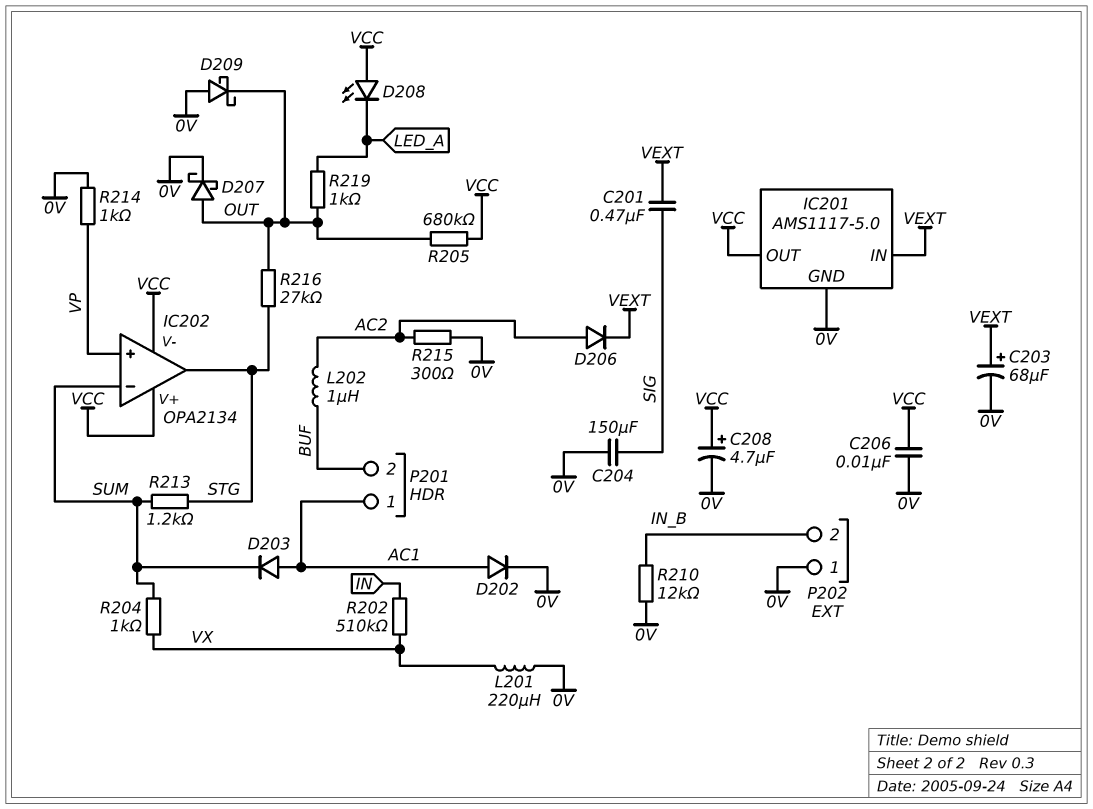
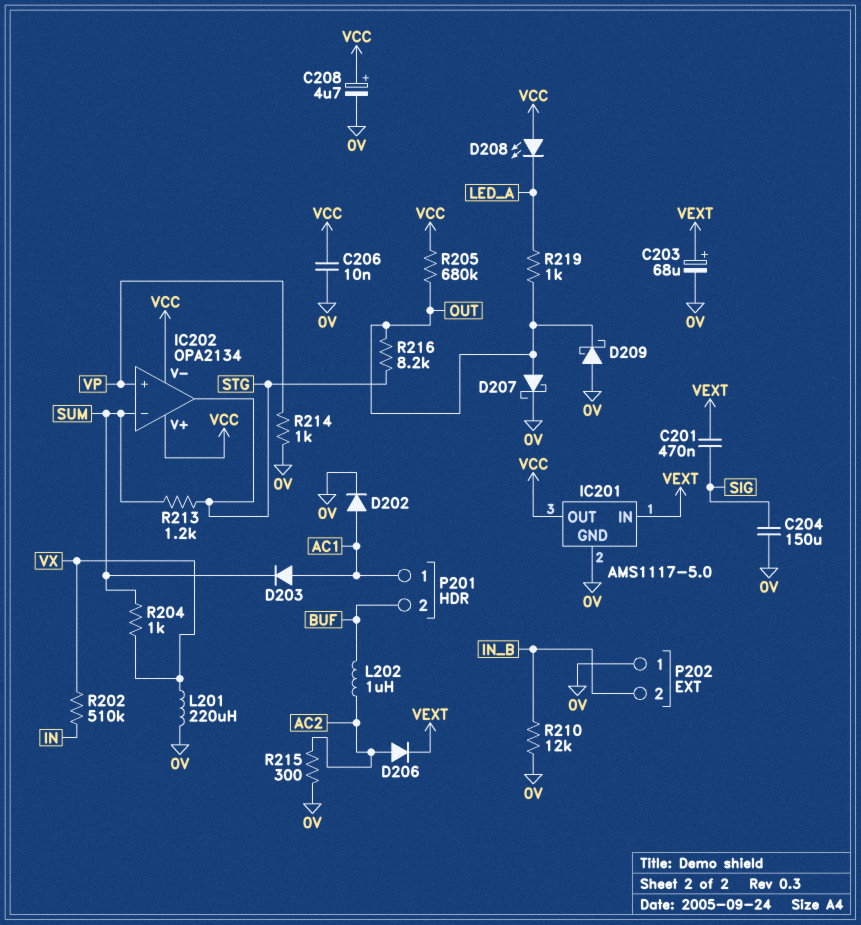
R216: 27k (OUT, STG) -> 8.2k (OUT, STG)

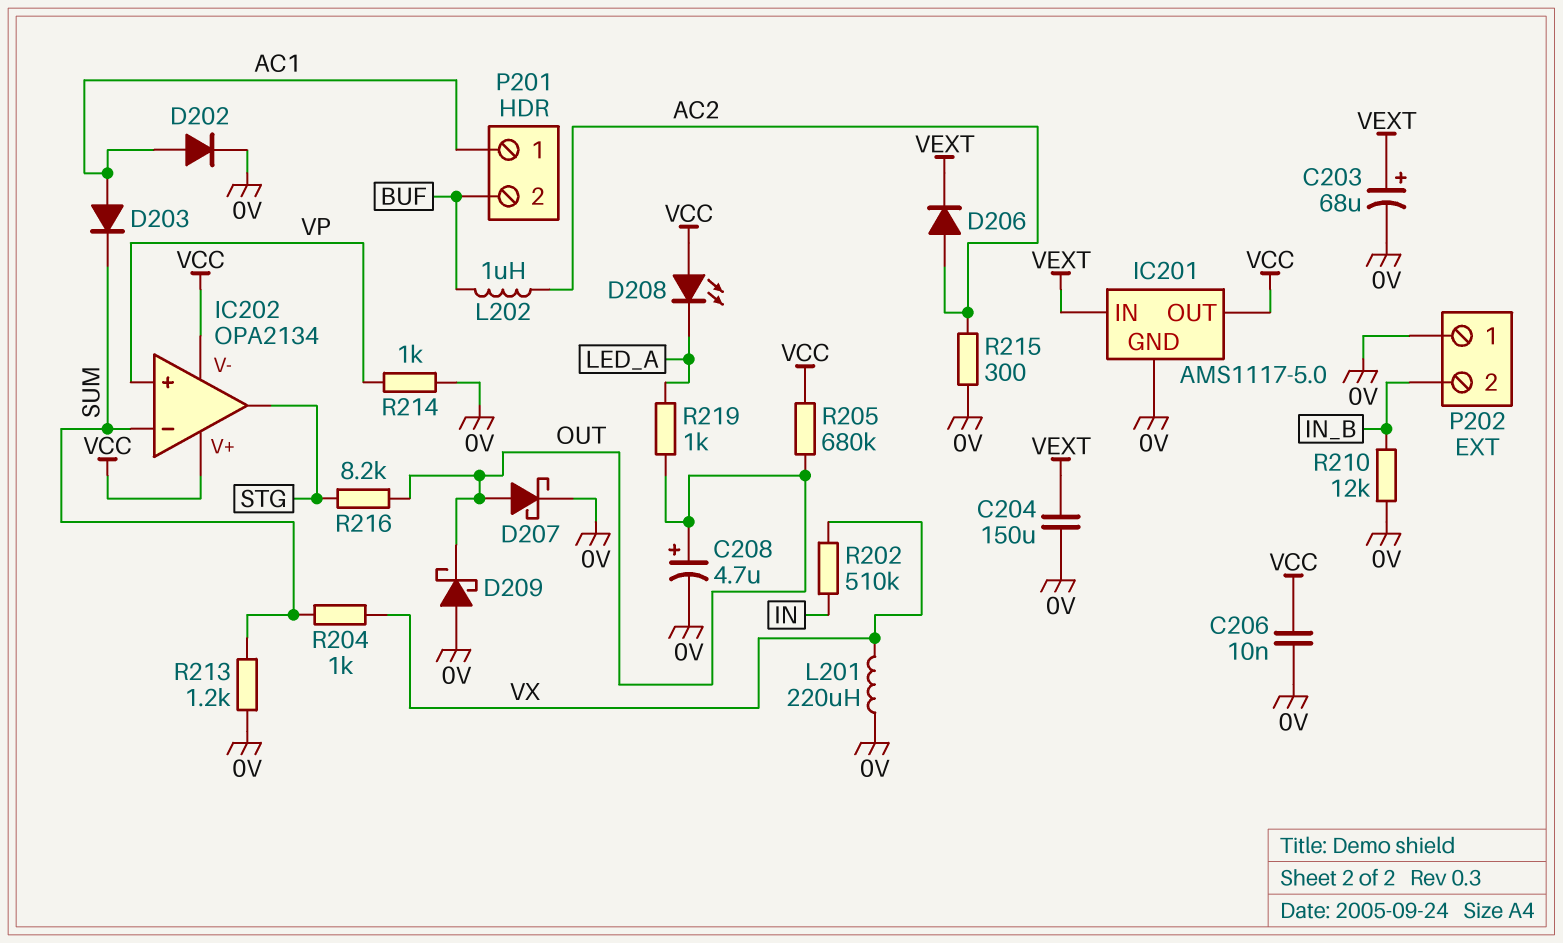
C201: 470nF (SIG, VEXT) -> none
C204: 150uF (0V, SIG) -> 150uF (0V, VEXT)
C208: 4.7uF (plus VCC, minus 0V) -> 4.7uF (plus OUT, minus 0V)
R213: 1.2k (STG, SUM) -> 1.2k (0V, SUM)

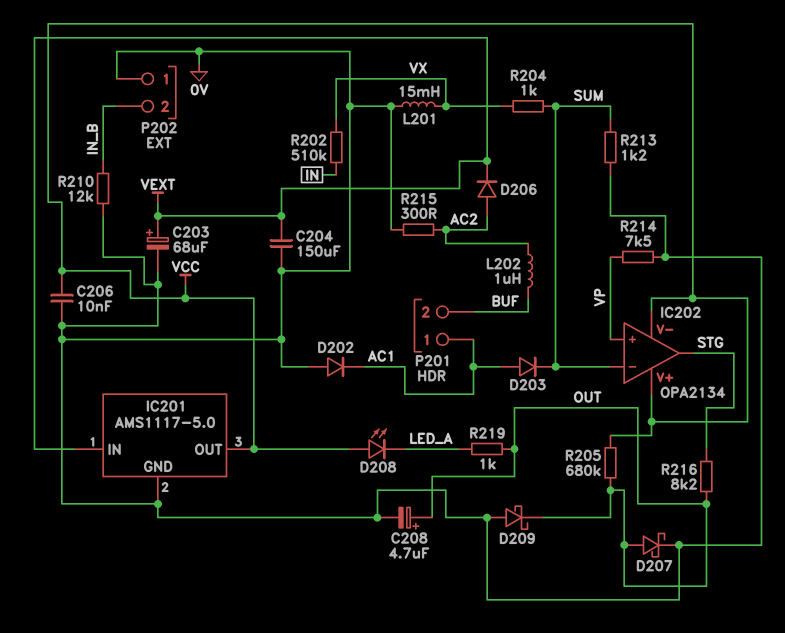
D202: diode (A AC1, K 0V) -> diode (A 0V, K AC1)
L201: 220uH (0V, VX) -> 15mH (0V, VX)
R214: 1k (0V, VP) -> 7.5k (0V, VP)

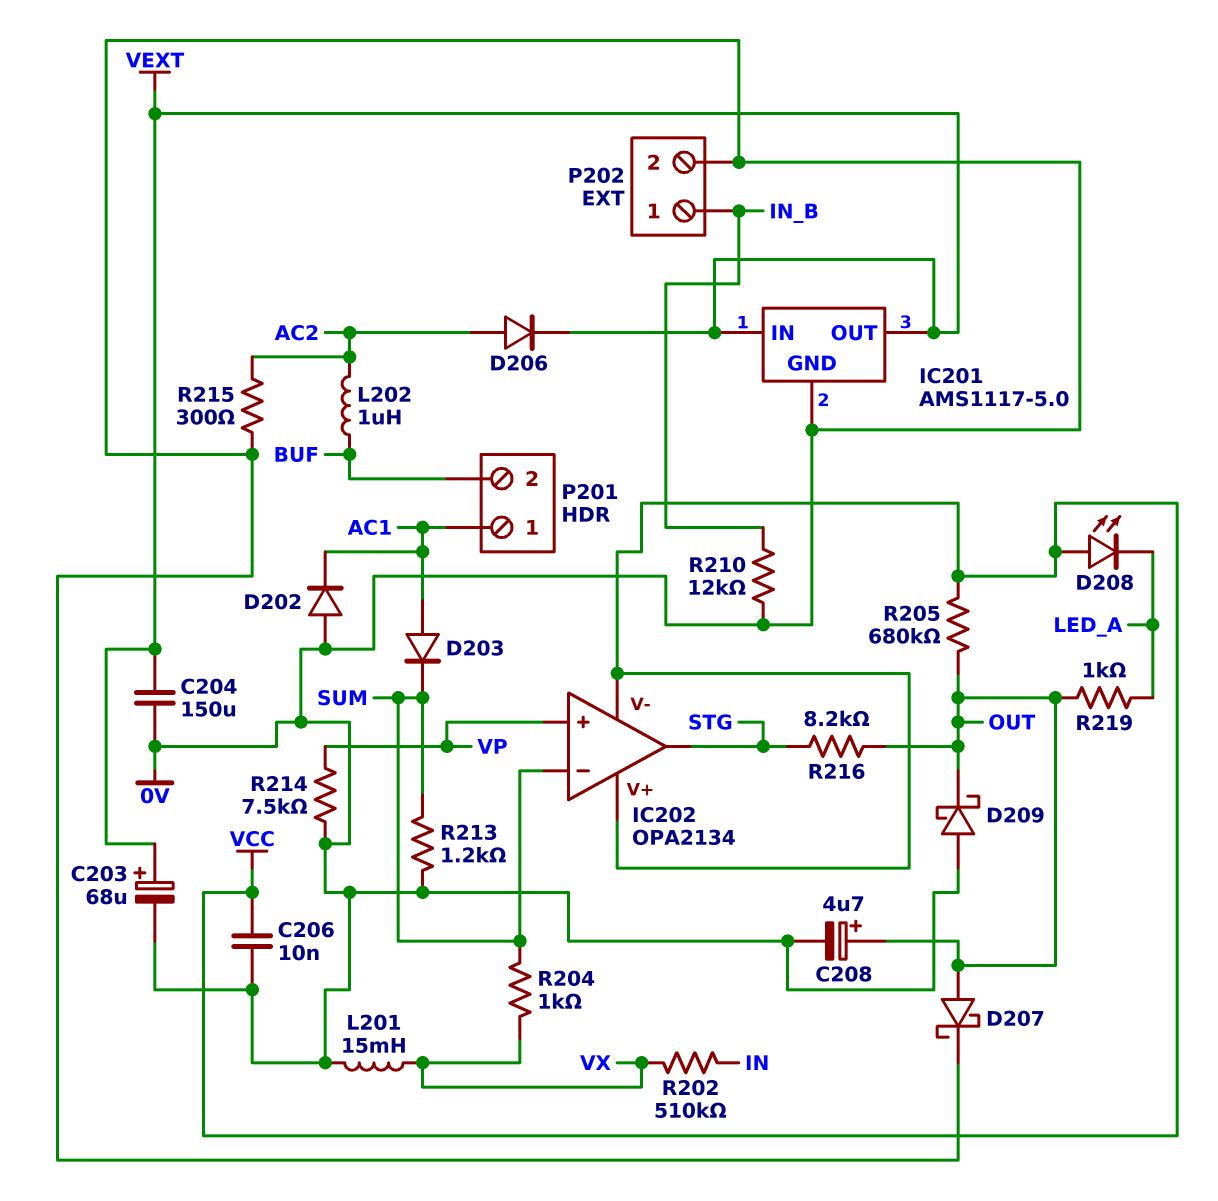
IC201 pin OUT: VCC -> VEXT
P202 pin 1: 0V -> IN_B
P202 pin 2: IN_B -> 0V

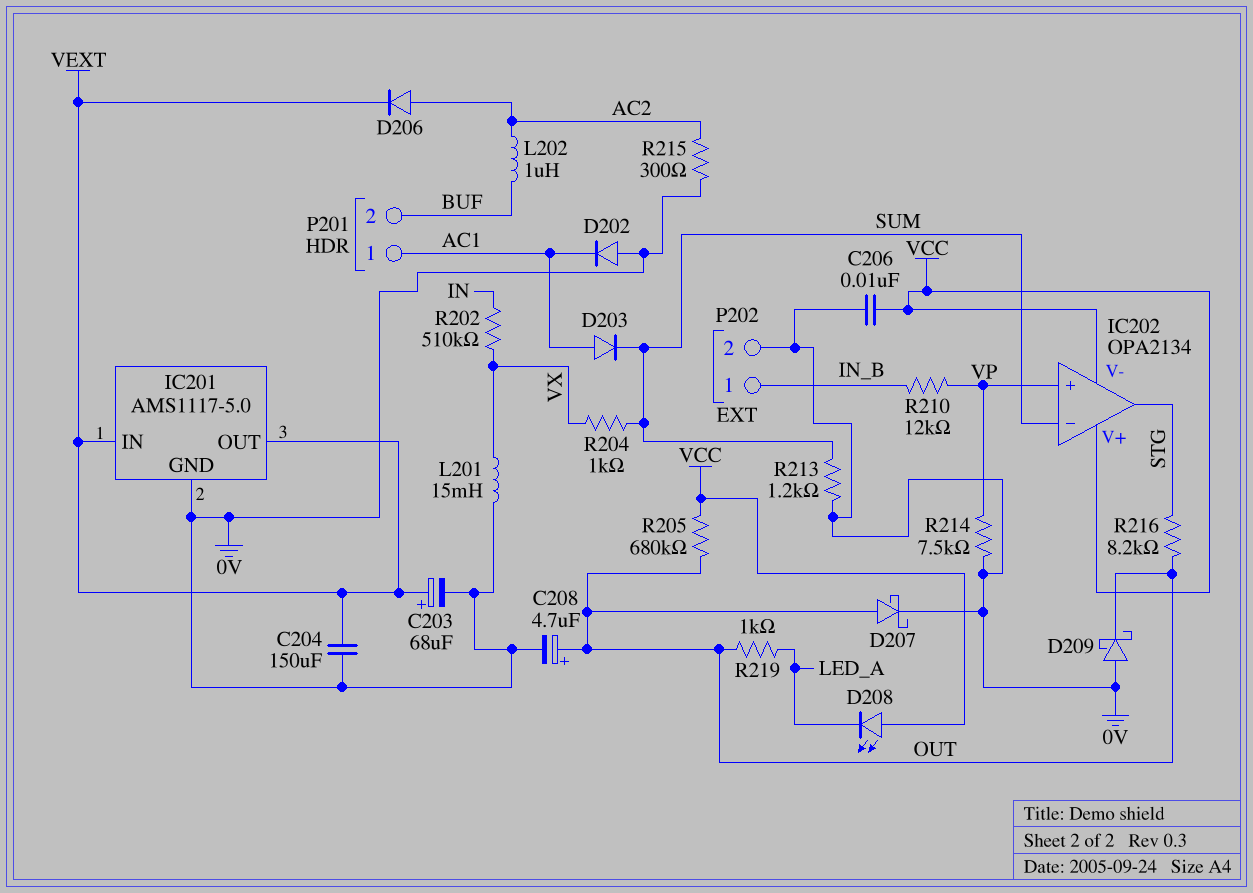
R210: 12k (0V, IN_B) -> 12k (IN_B, VP)

